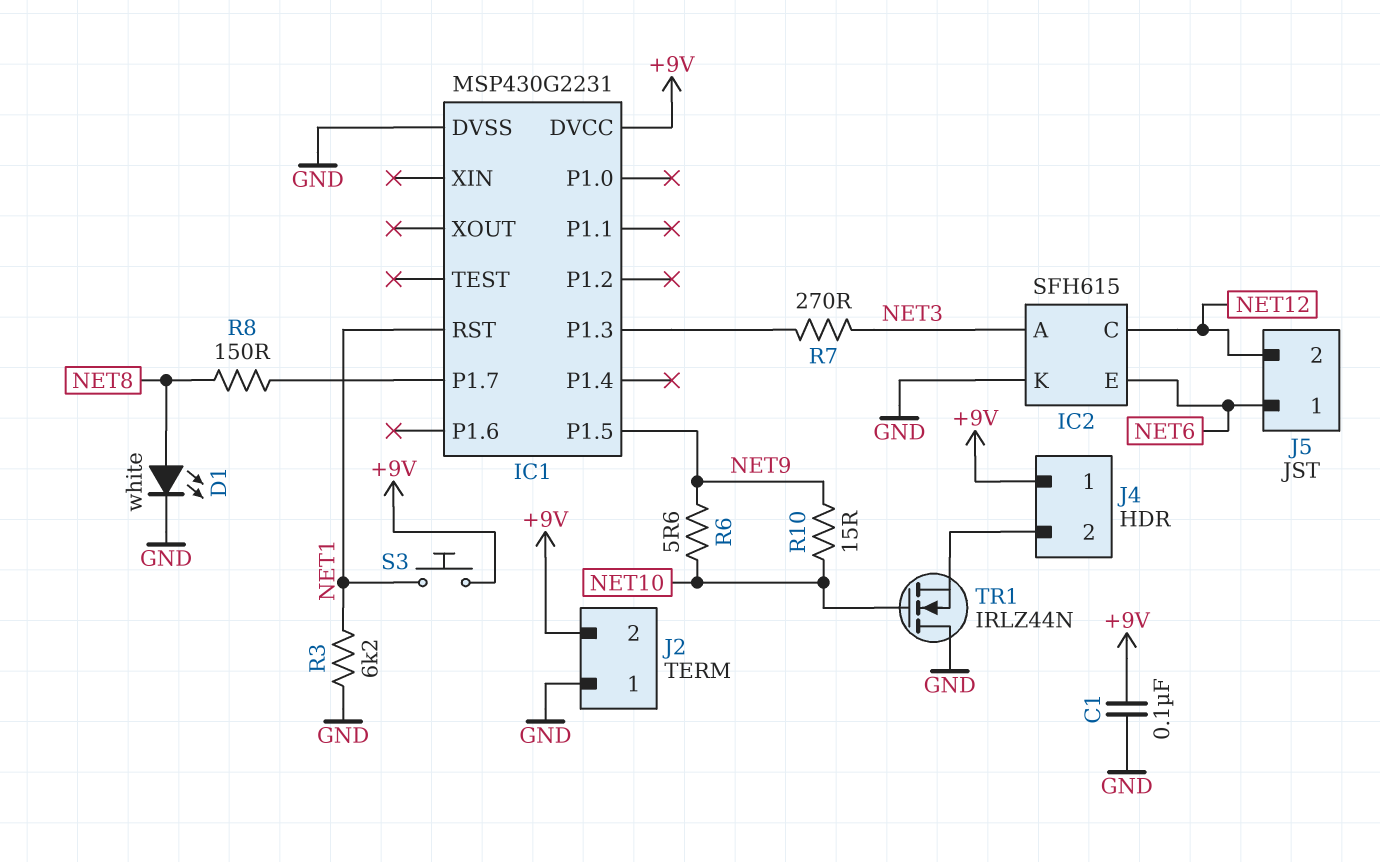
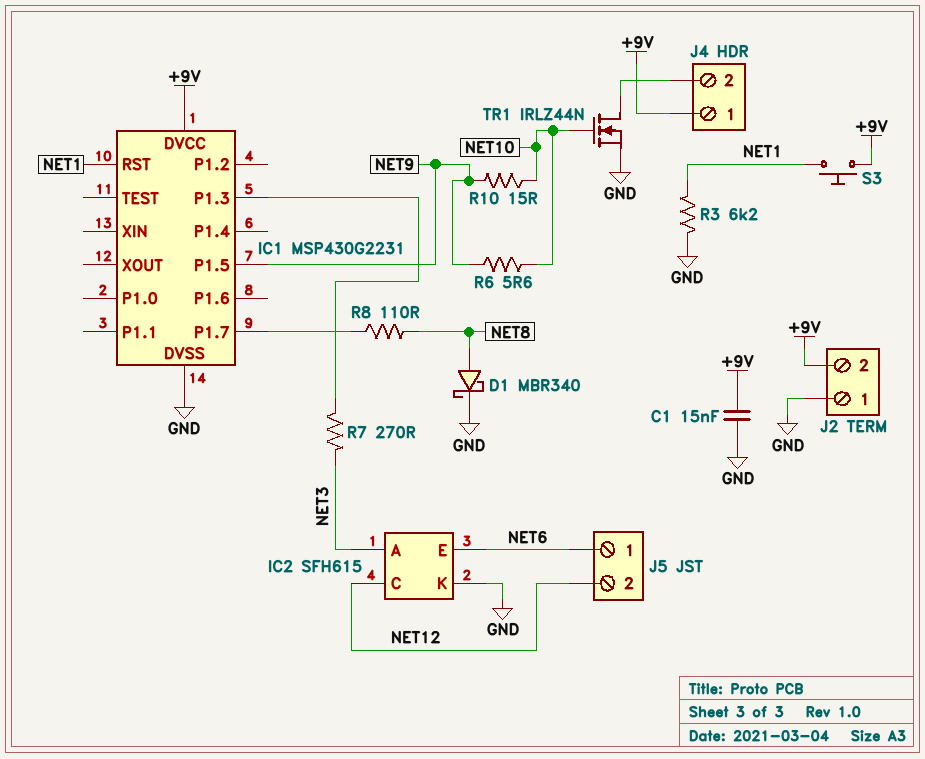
C1: 100nF (+9V, GND) -> 15nF (+9V, GND)
D1: LED white (A NET8, K GND) -> schottky MBR340 (A NET8, K GND)
R8: 150 (IC1/P1.7, NET8) -> 110 (IC1/P1.7, NET8)
TR1: NMOS IRLZ44N (G NET10, D GND, S J4/2) -> NMOS IRLZ44N (G NET10, D J4/2, S GND)

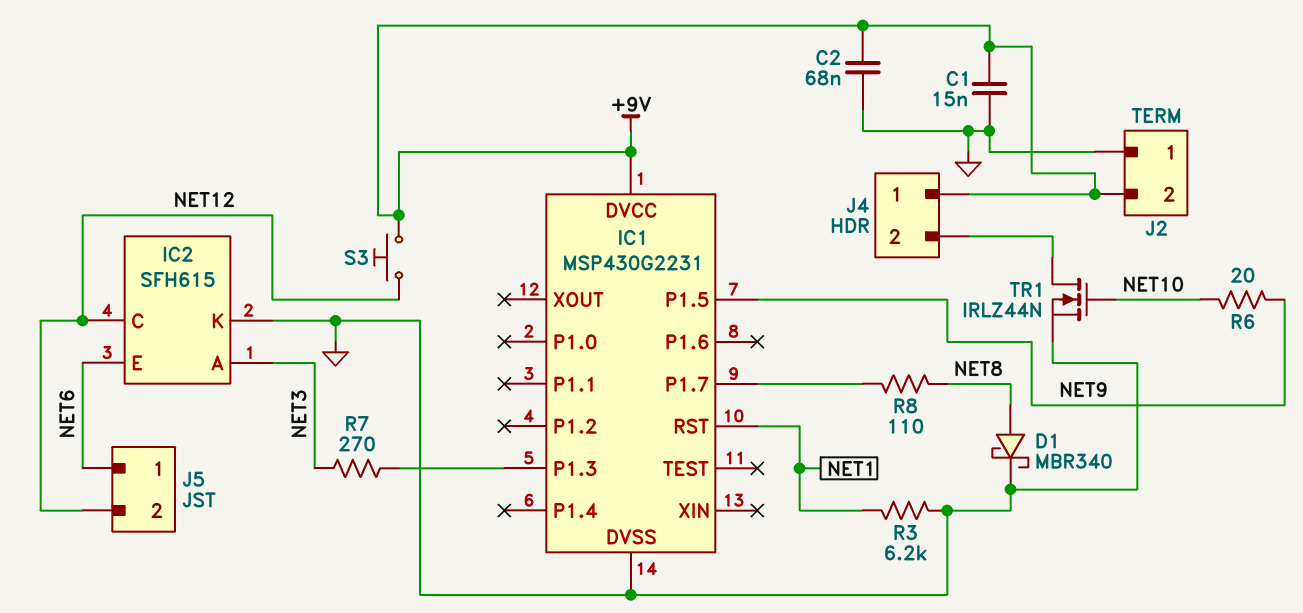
C2: none -> 68nF (+9V, GND)
R6: 5.6 (NET9, NET10) -> 20 (NET9, NET10)
R10: 15 (NET9, NET10) -> none
S3: button (+9V, NET1) -> button (+9V, NET12)

